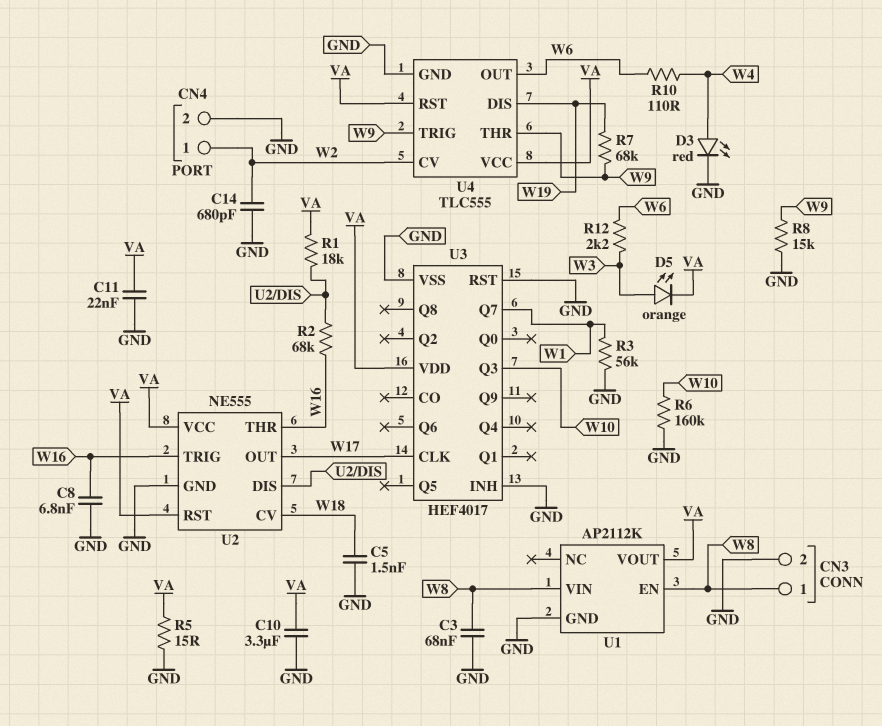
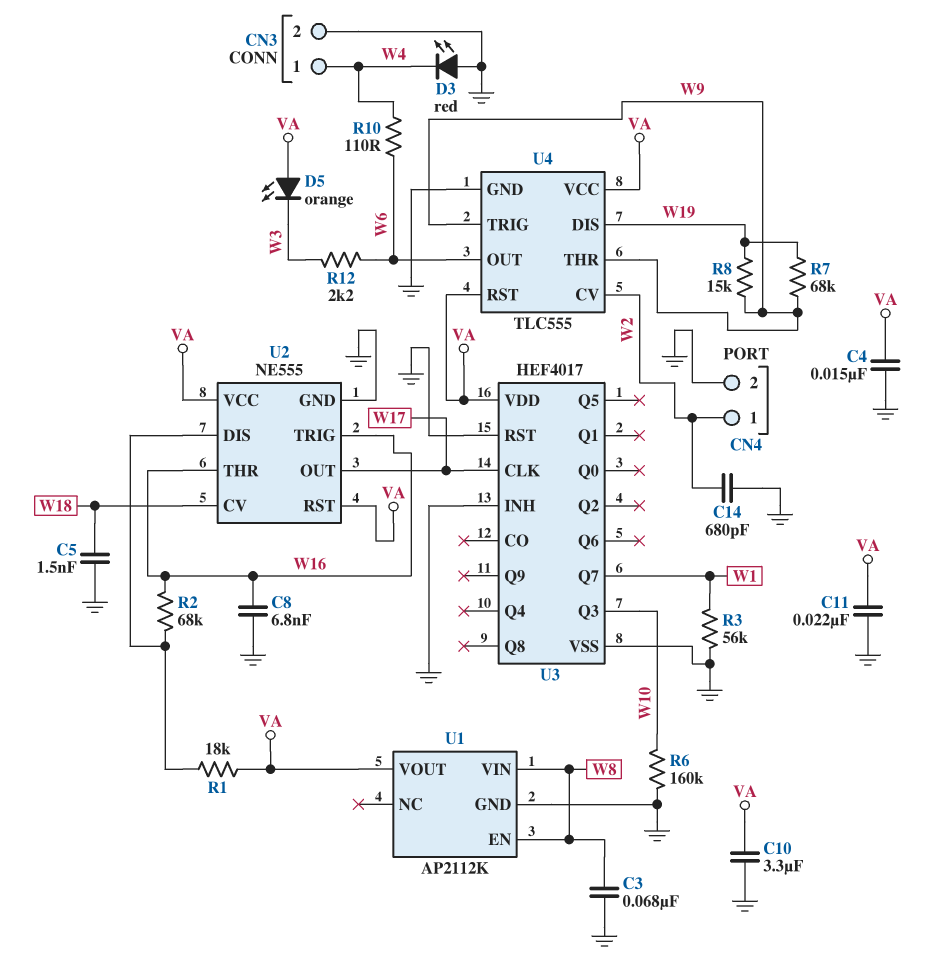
C4: none -> 15nF (GND, VA)
CN3 pin 1: W8 -> W4
D3: LED red (A W4, K GND) -> LED red (A GND, K W4)
D5: LED orange (A W3, K VA) -> LED orange (A VA, K W3)
R5: 15 (GND, VA) -> none
R8: 15k (GND, W9) -> 15k (W9, W19)

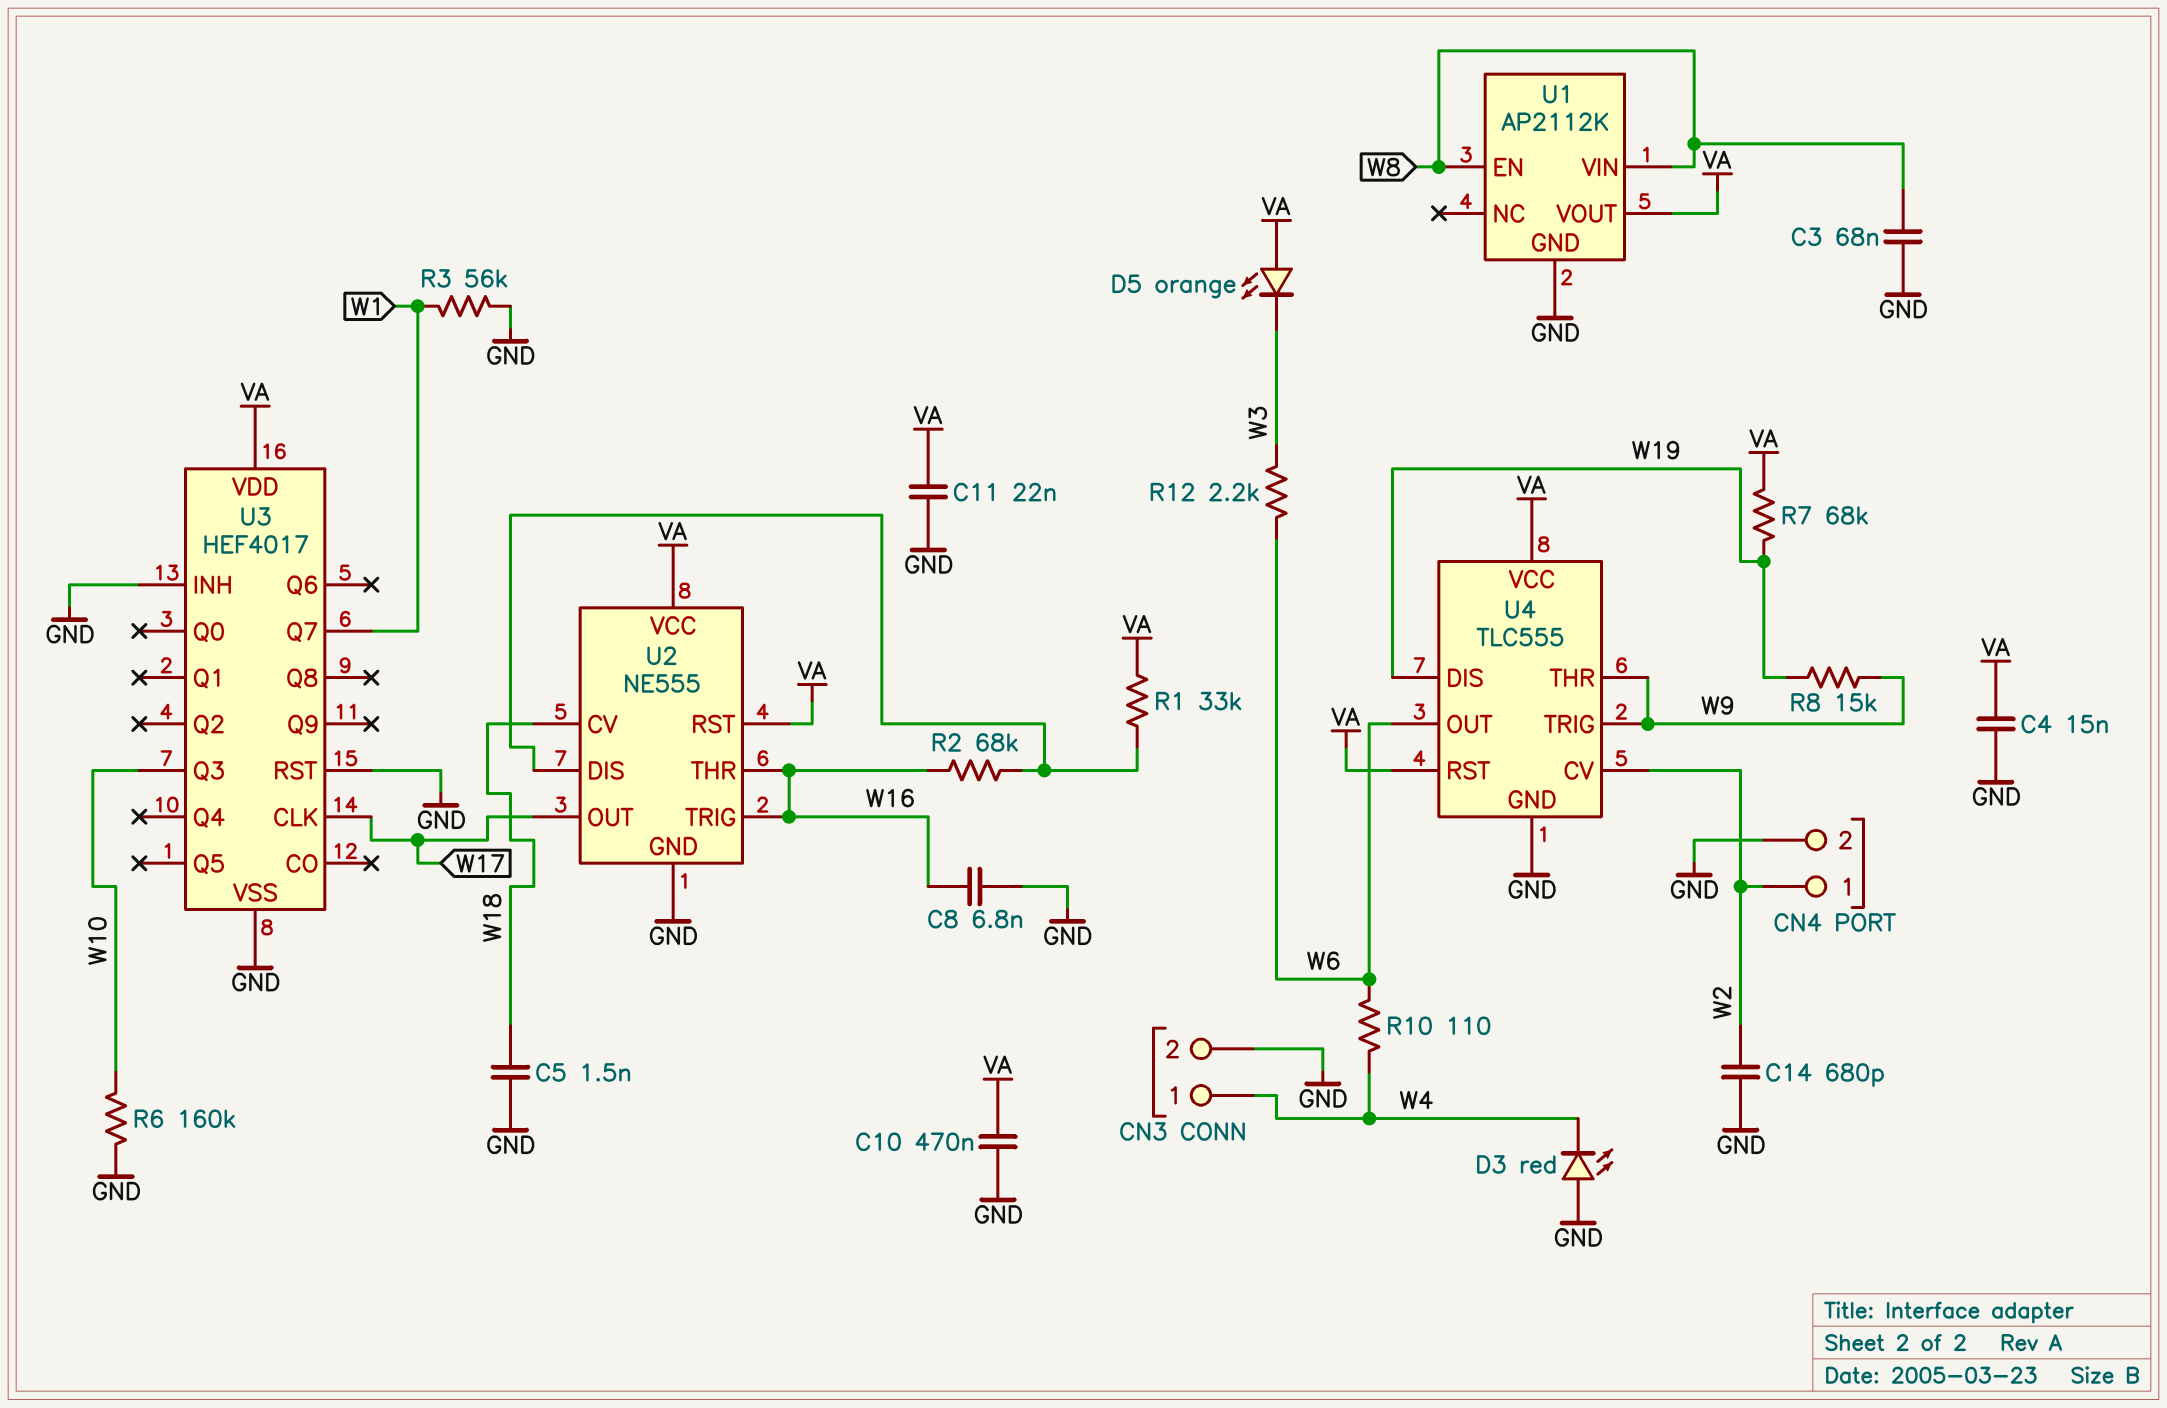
C10: 3.3uF (GND, VA) -> 470nF (GND, VA)
R1: 18k (U2/DIS, VA) -> 33k (U2/DIS, VA)
R7: 68k (W9, W19) -> 68k (VA, W19)

